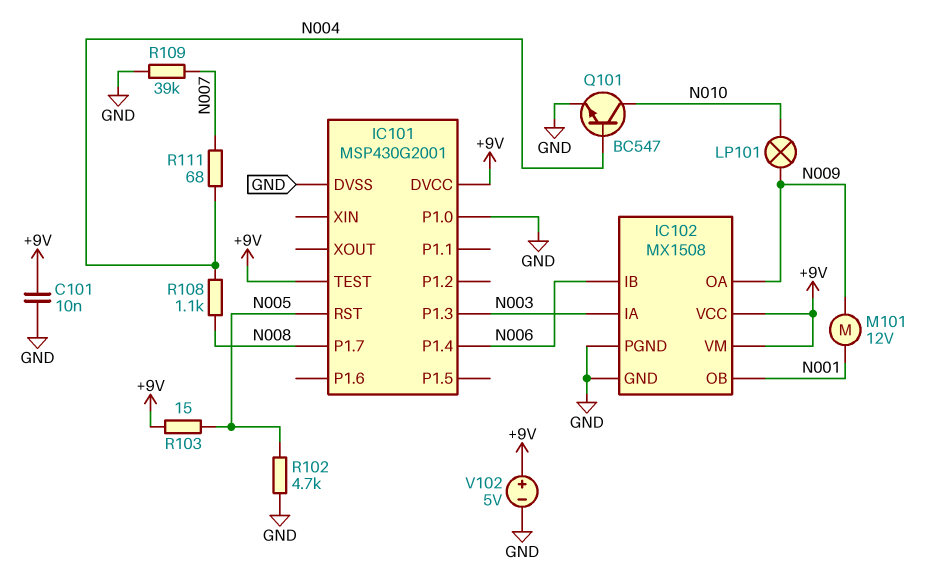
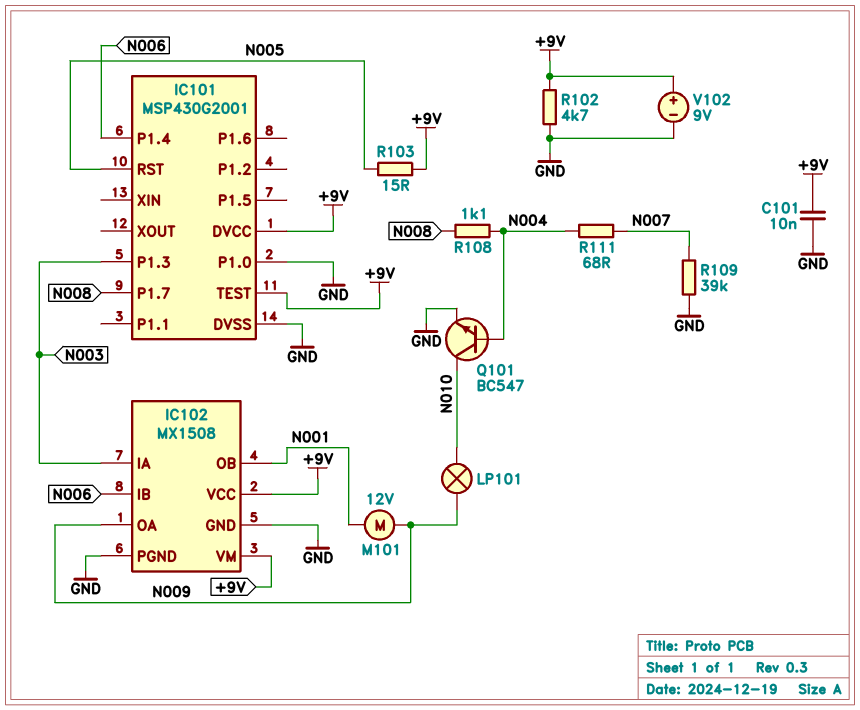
R102: 4.7k (GND, N005) -> 4.7k (+9V, GND)
V102: 5V (plus +9V, minus GND) -> 9V (plus +9V, minus GND)

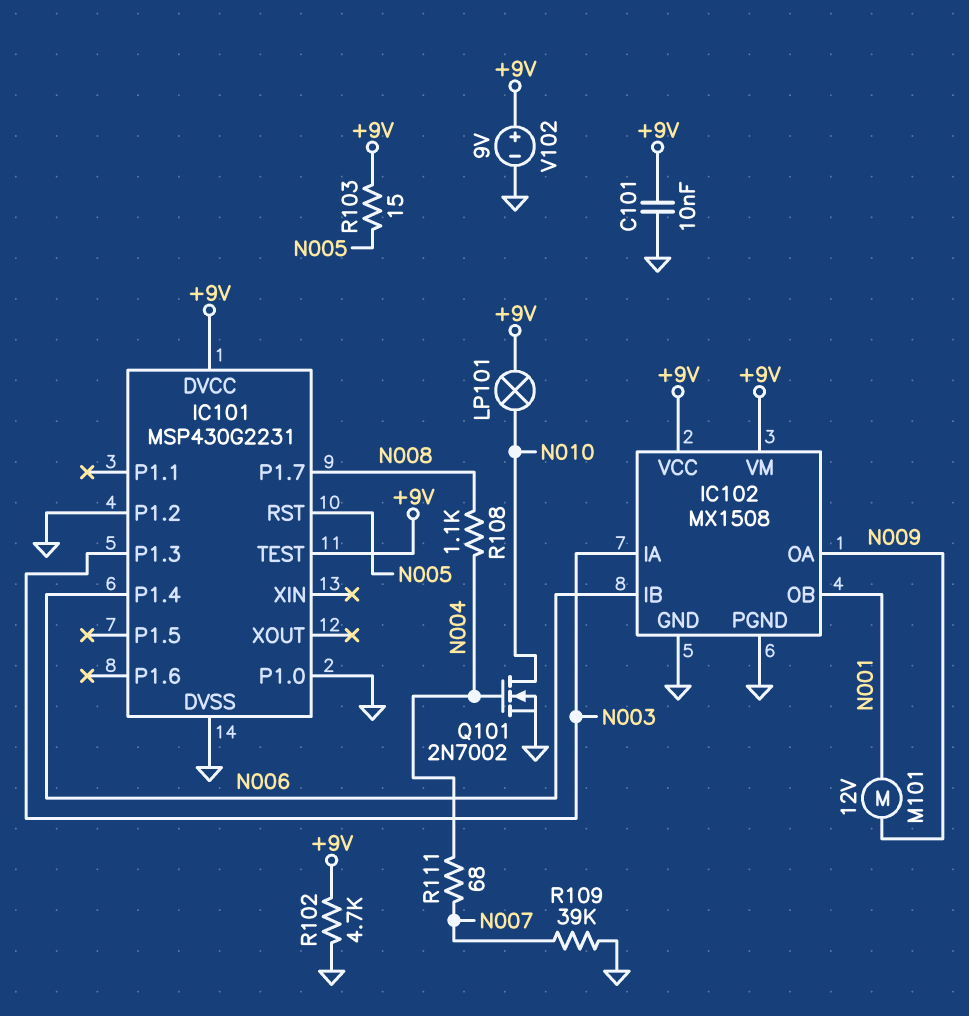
IC101: MSP430G2001 -> MSP430G2231
IC101 pin P1.2: none -> GND
LP101: lamp (N009, N010) -> lamp (+9V, N010)
Q101: NPN BC547 (B N004, C N010, E GND) -> NMOS 2N7002 (G N004, D N010, S GND)

